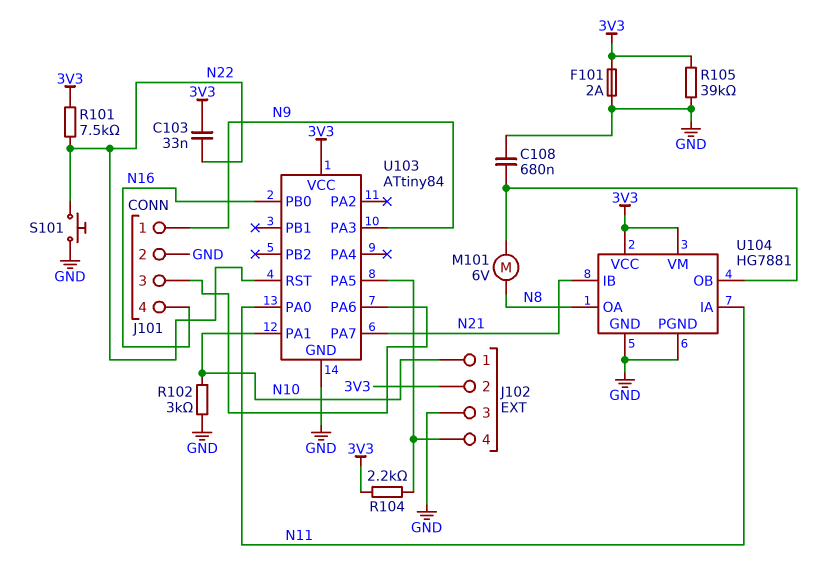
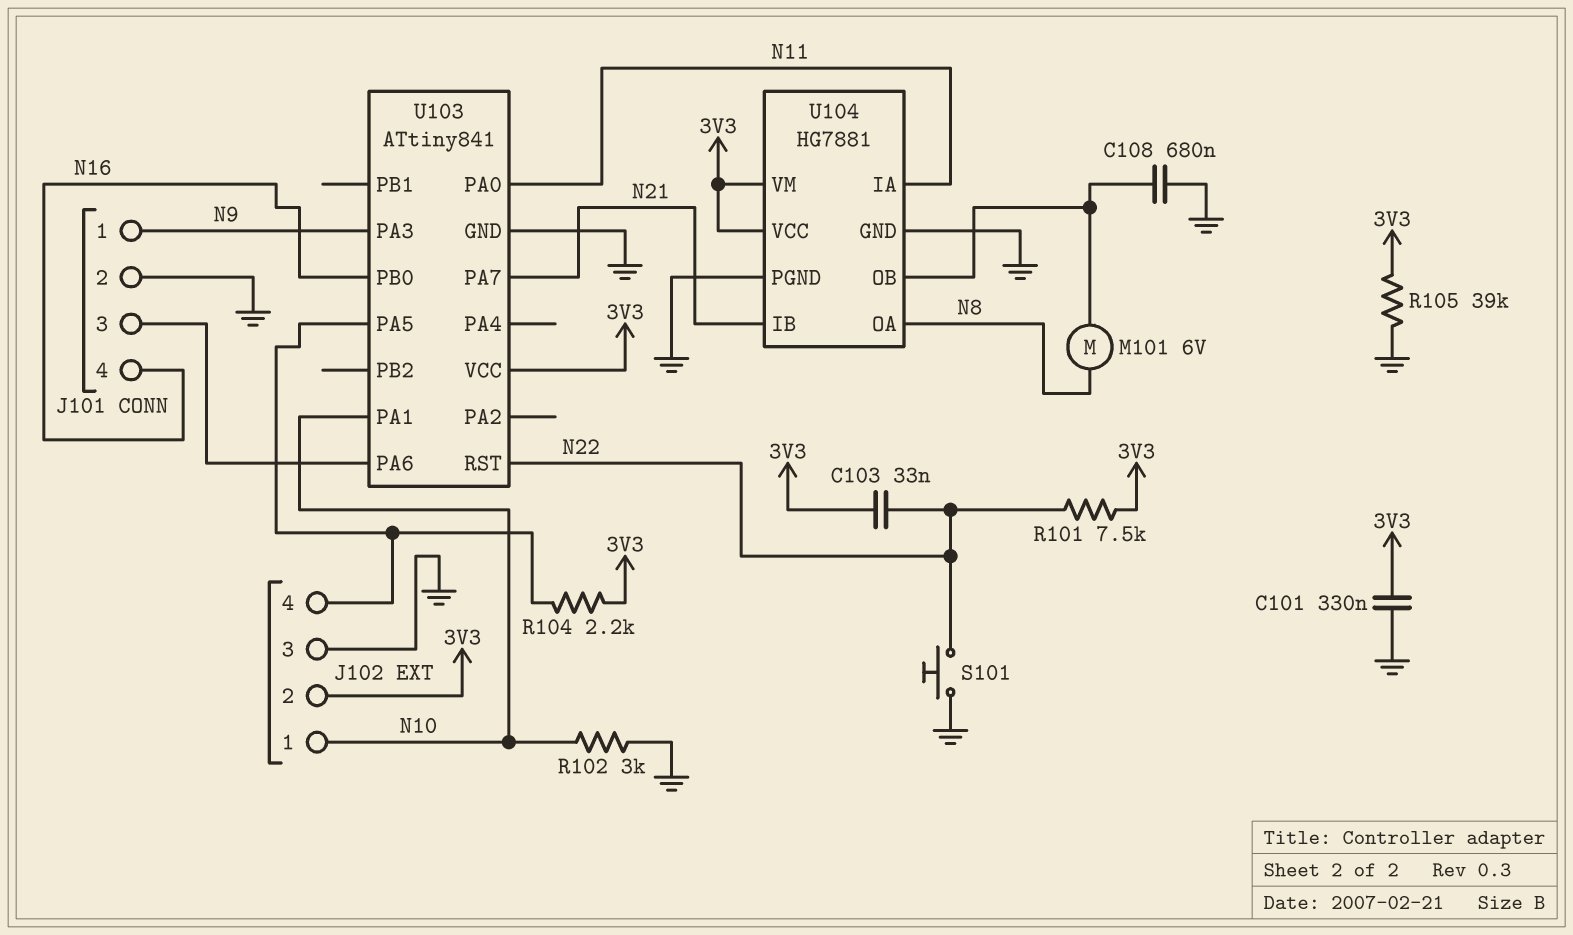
C101: none -> 330nF (3V3, GND)
F101: 2A (3V3, GND) -> none
U103: ATtiny84 -> ATtiny841

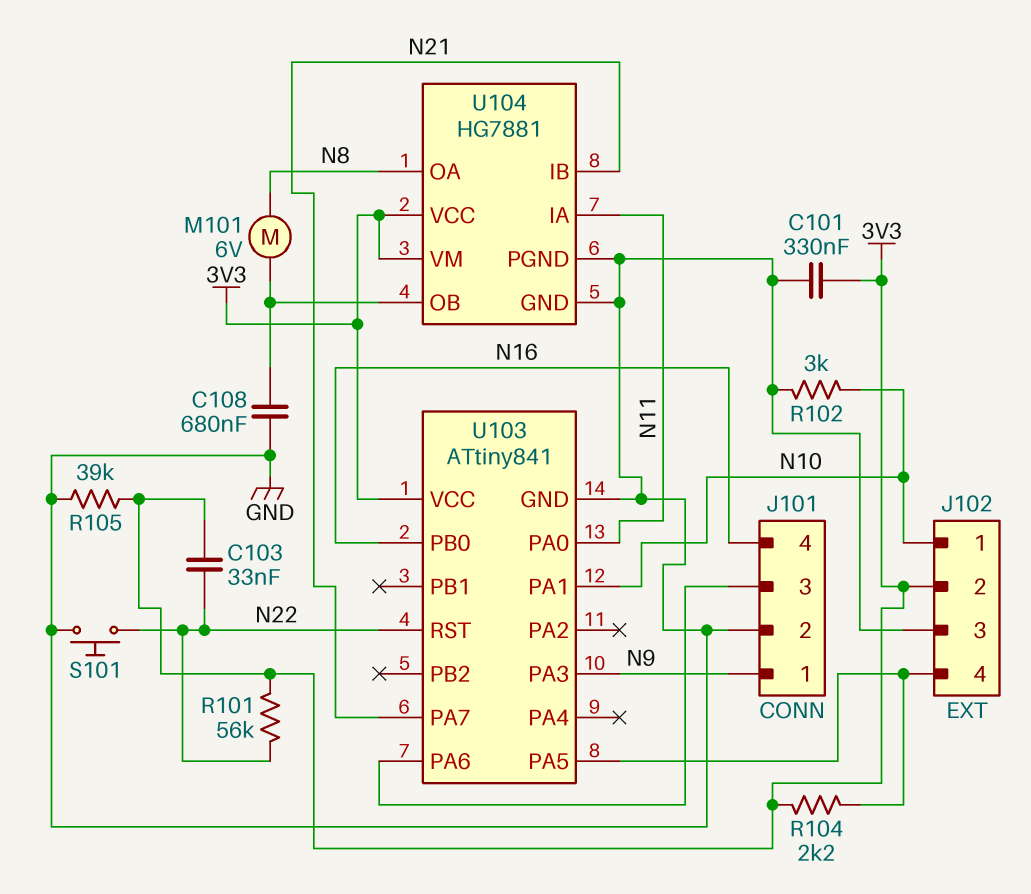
R101: 7.5k (3V3, N22) -> 56k (3V3, N22)

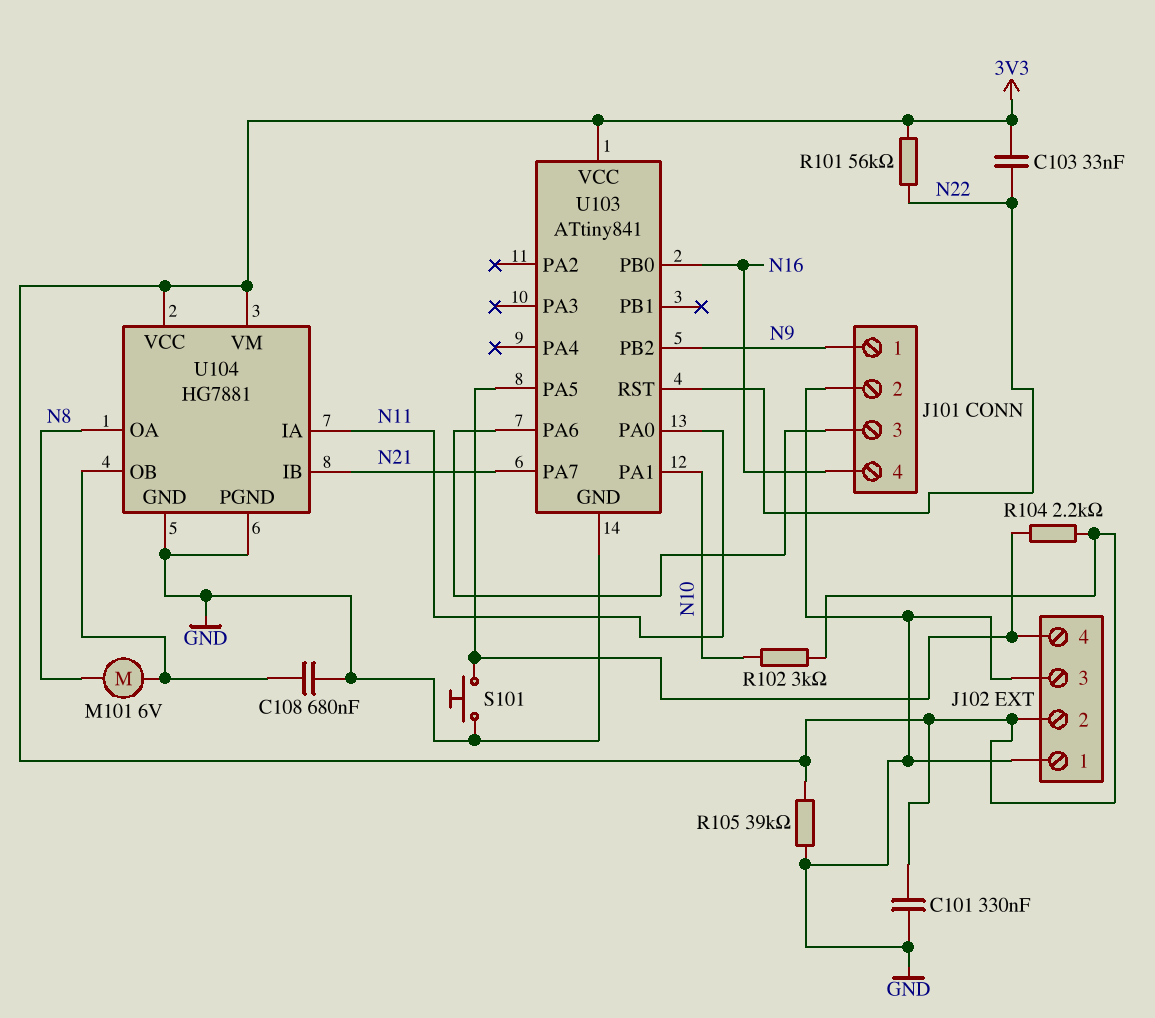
J102 pin 1: N10 -> GND
R102: 3k (GND, N10) -> 3k (3V3, N10)
S101: button (GND, N22) -> button (GND, J102/4)
U103 pin PA3: N9 -> none
U103 pin PB2: none -> N9

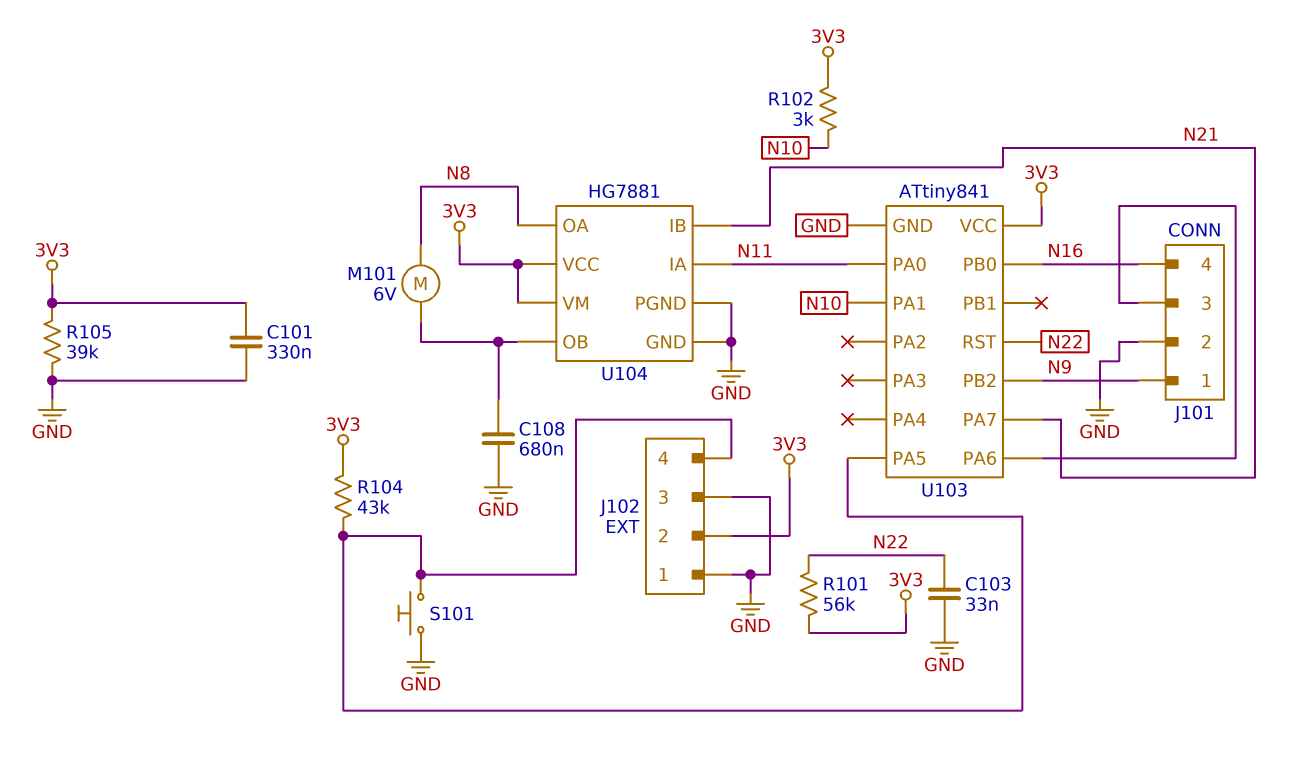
C103: 33nF (3V3, N22) -> 33nF (GND, N22)
R104: 2.2k (3V3, J102/4) -> 43k (3V3, J102/4)

